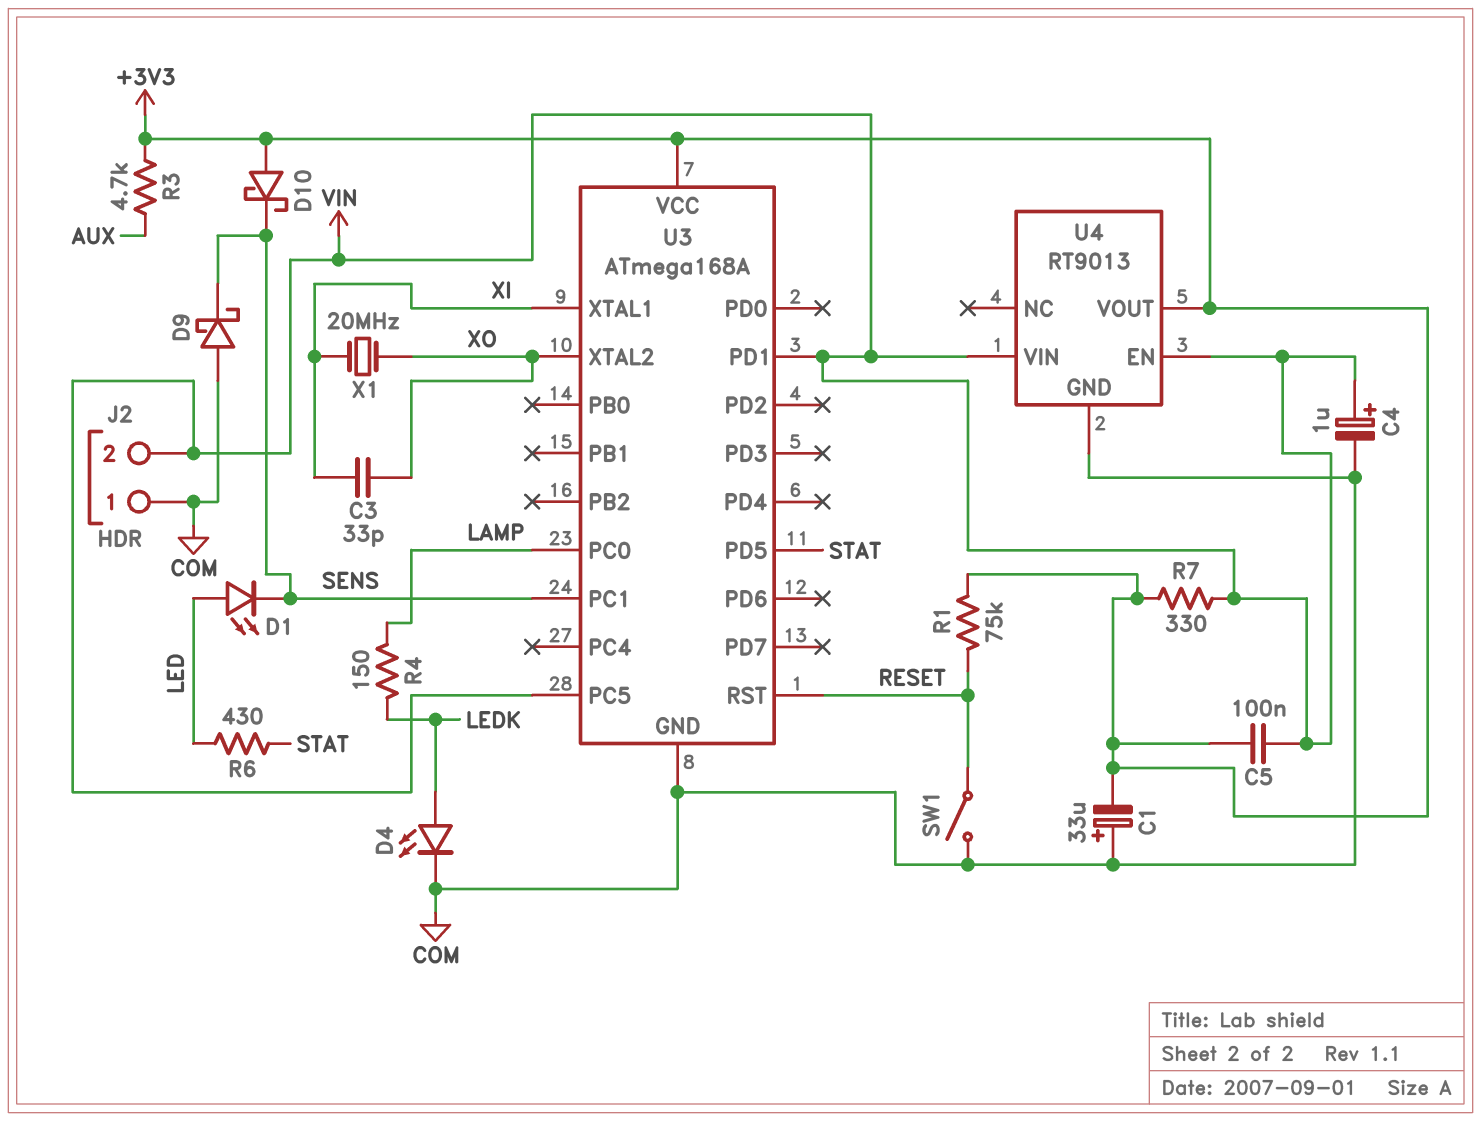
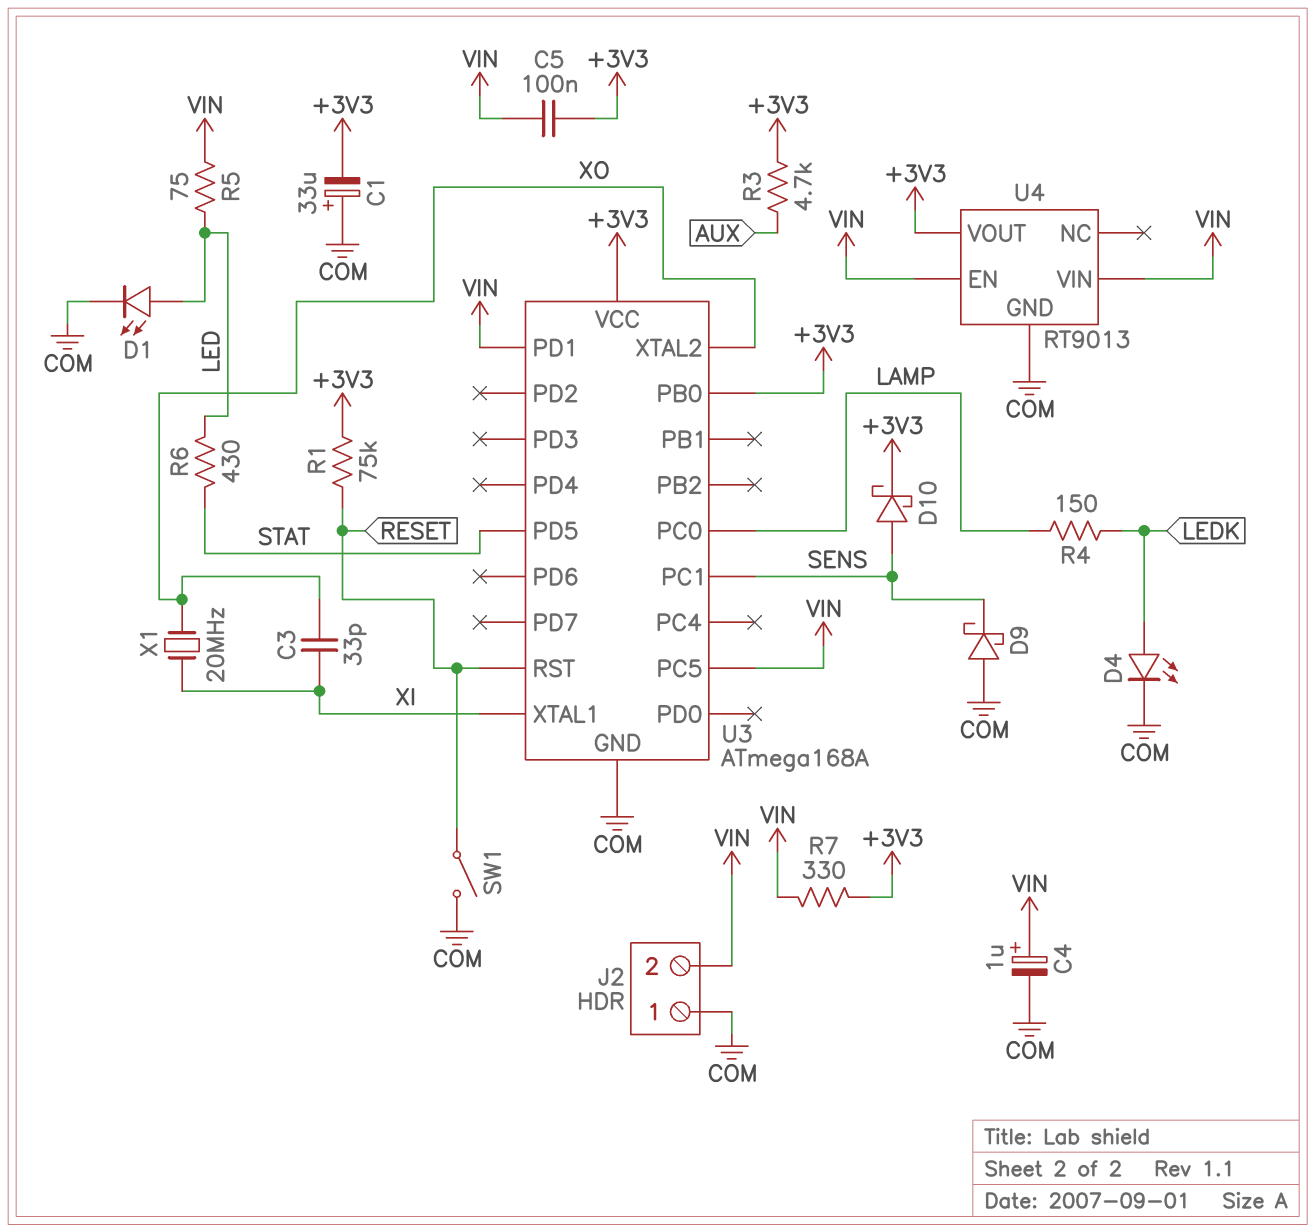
D1: LED (A LED, K SENS) -> LED (A LED, K COM)
D10: schottky (A +3V3, K SENS) -> schottky (A SENS, K +3V3)
R5: none -> 75 (LED, VIN)
U3 pin PB0: none -> +3V3

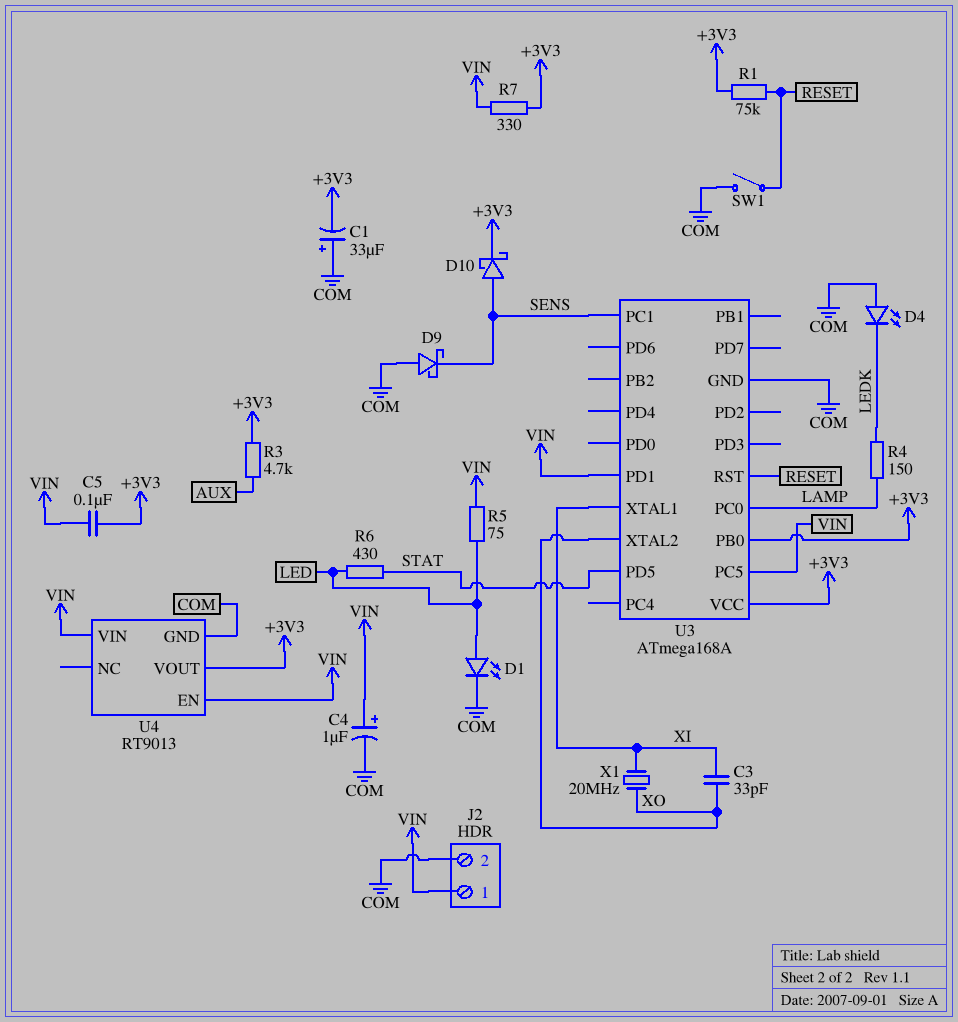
D4: LED (A LEDK, K COM) -> LED (A COM, K LEDK)
J2 pin 1: COM -> VIN
J2 pin 2: VIN -> COM

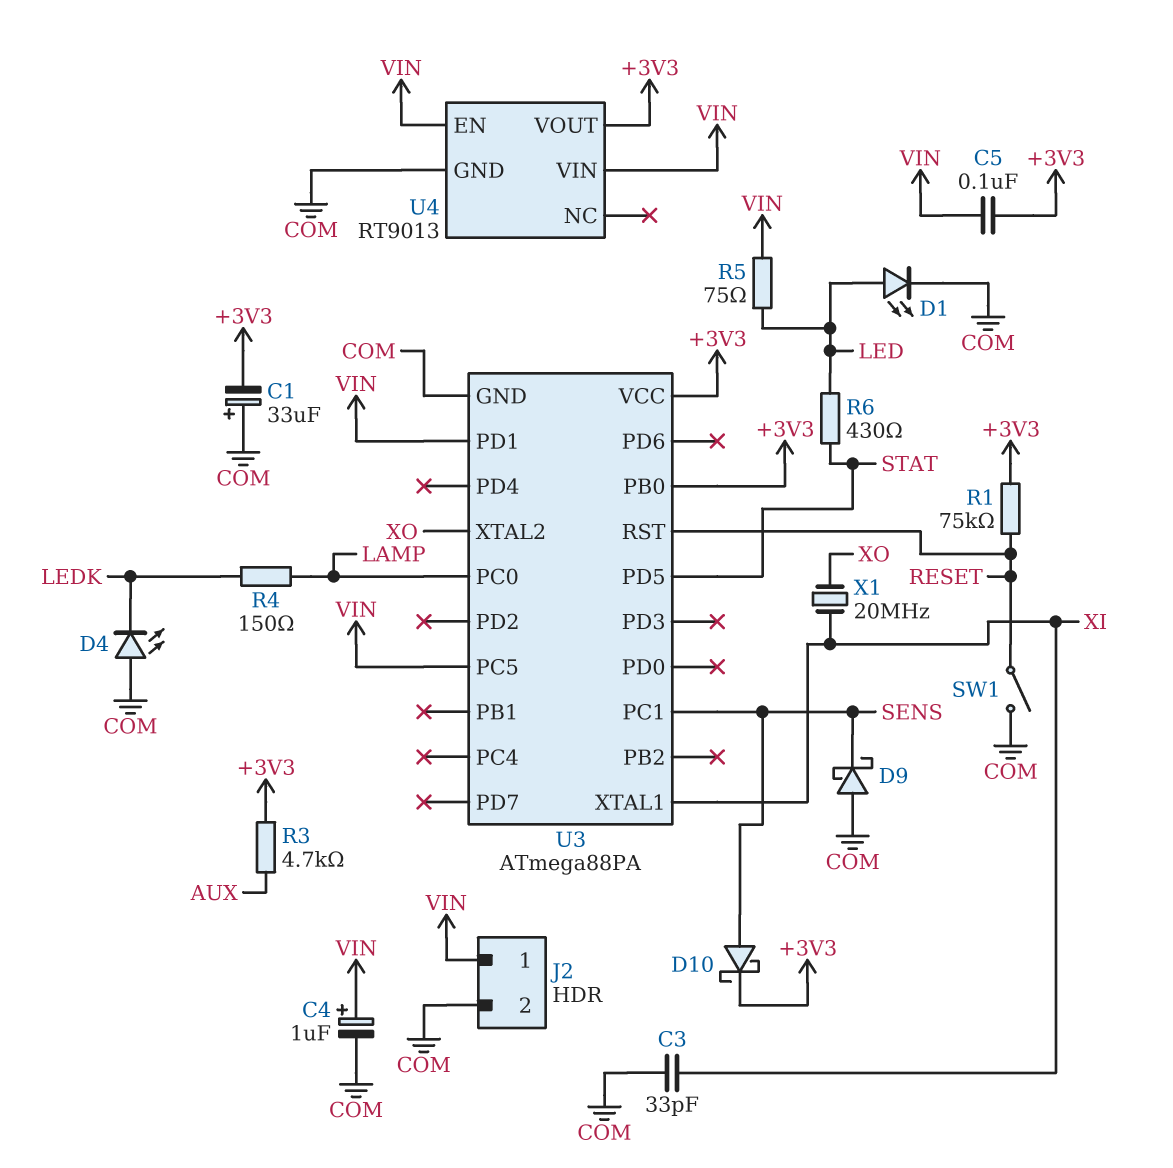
C3: 33pF (XI, XO) -> 33pF (COM, XI)
R7: 330 (+3V3, VIN) -> none
U3: ATmega168A -> ATmega88PA

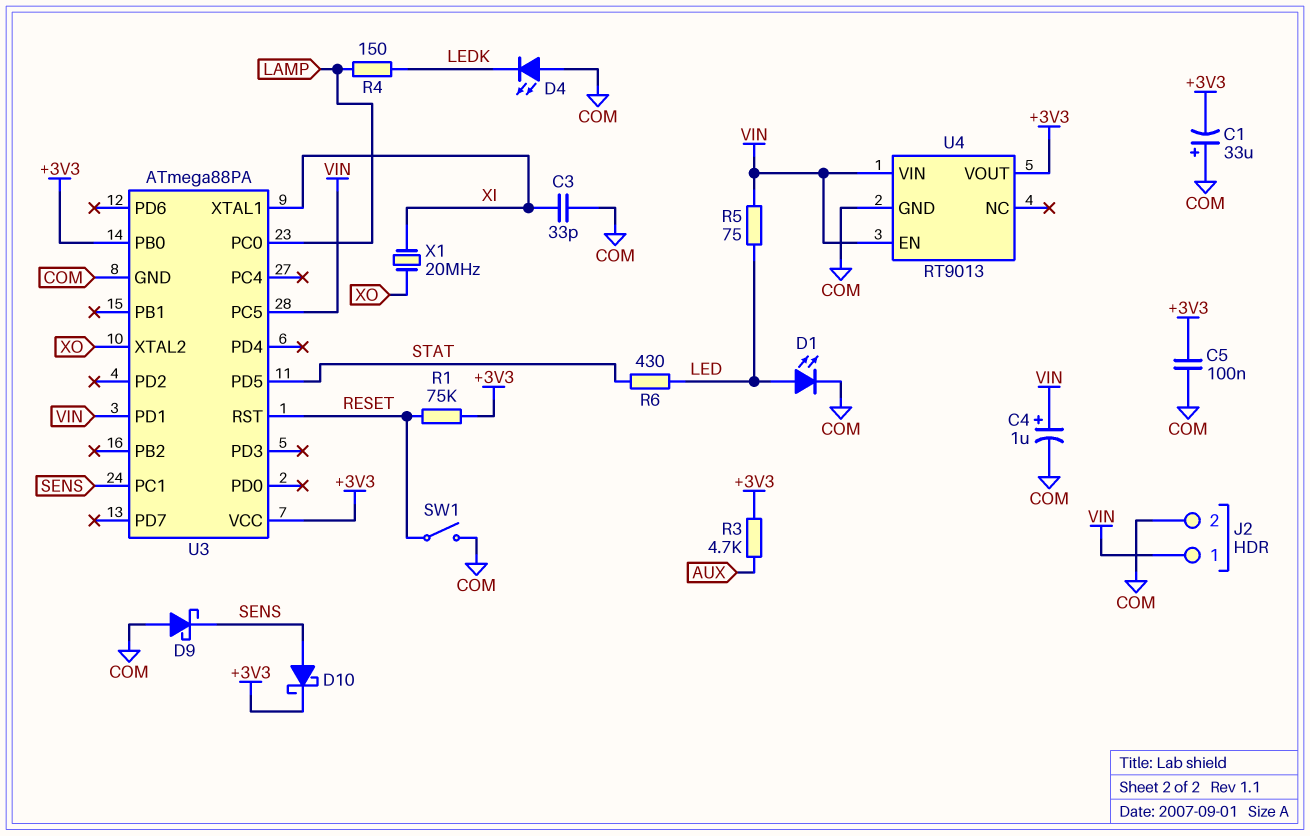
C5: 100nF (+3V3, VIN) -> 100nF (+3V3, COM)

